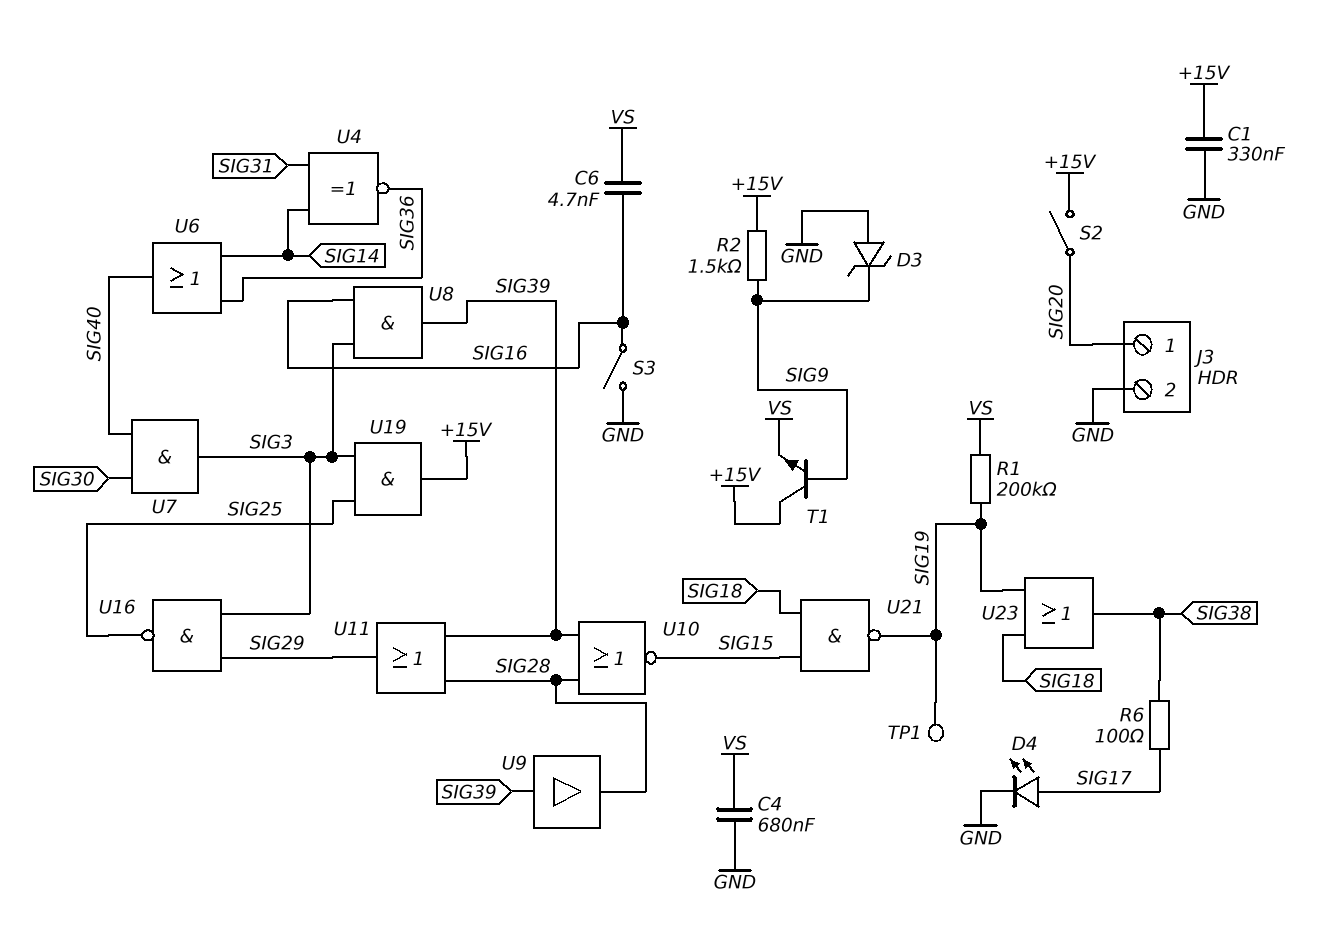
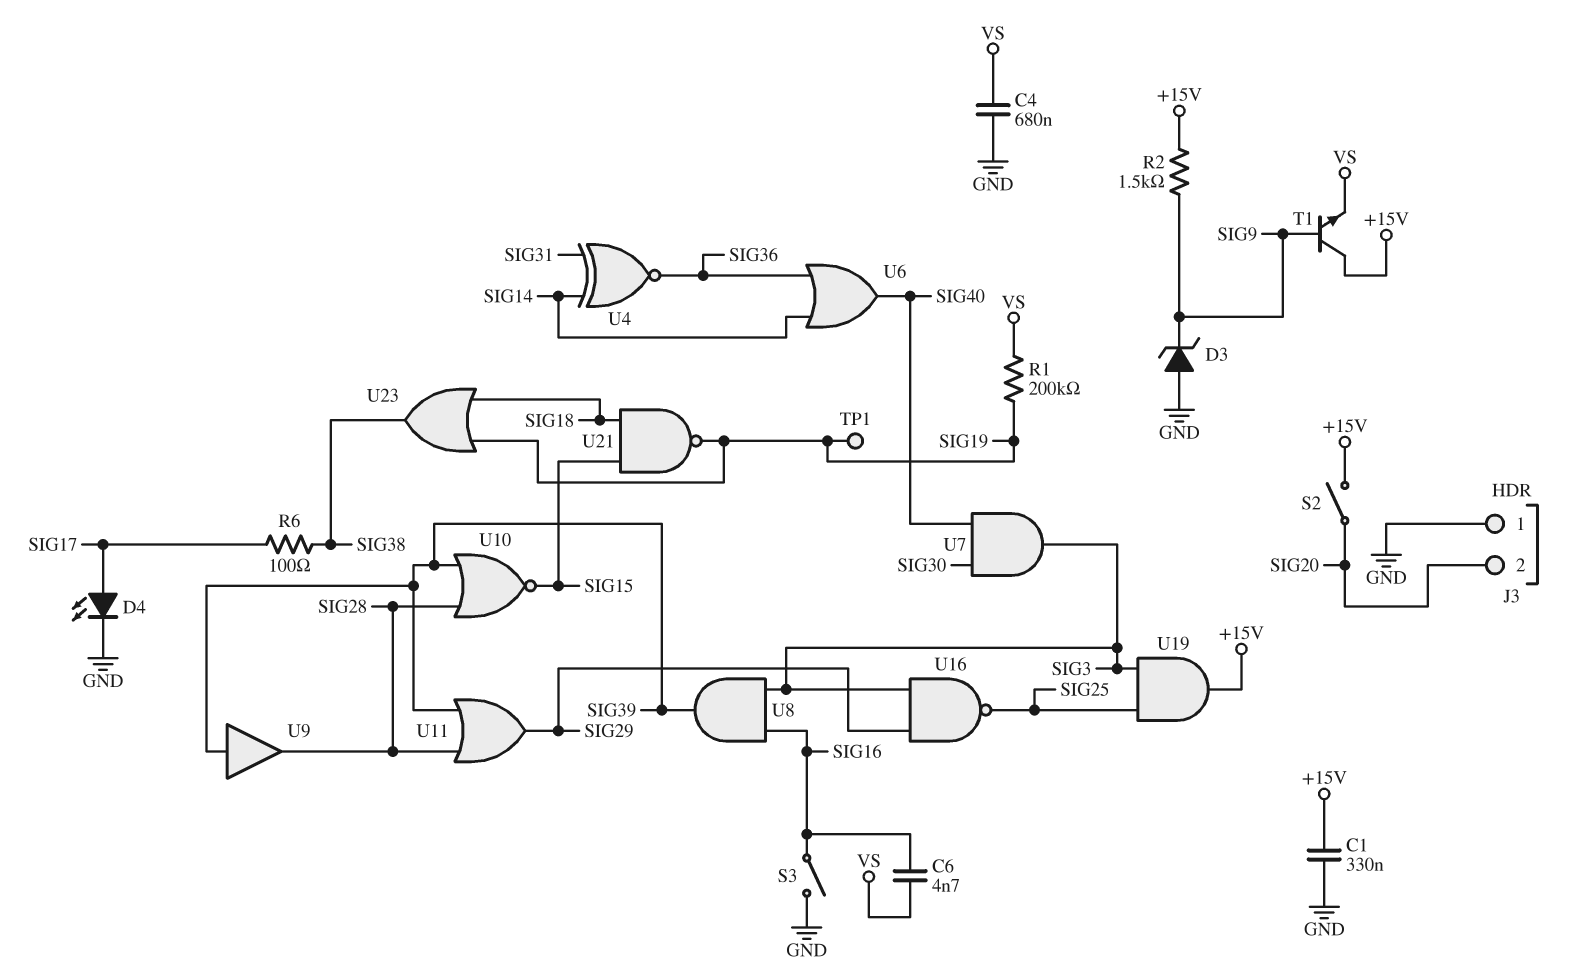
J3 pin 1: SIG20 -> GND
J3 pin 2: GND -> SIG20

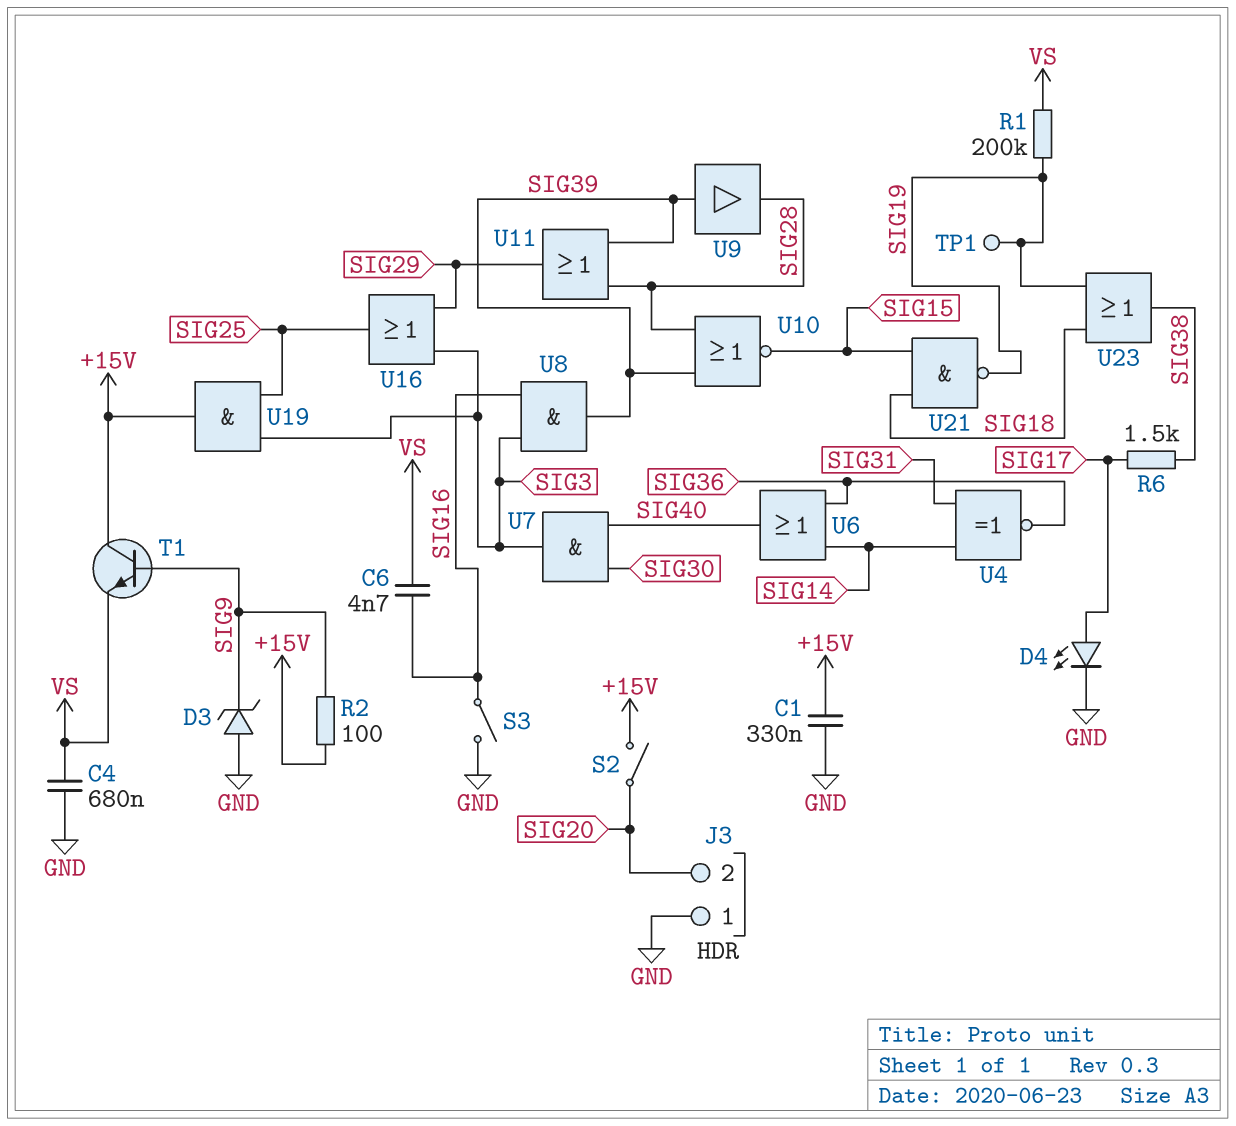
R2: 1.5k (+15V, SIG9) -> 100 (+15V, SIG9)
R6: 100 (SIG17, SIG38) -> 1.5k (SIG17, SIG38)
U16: NAND (in SIG3, in SIG29, out SIG25) -> OR (in SIG3, in SIG29, out SIG25)

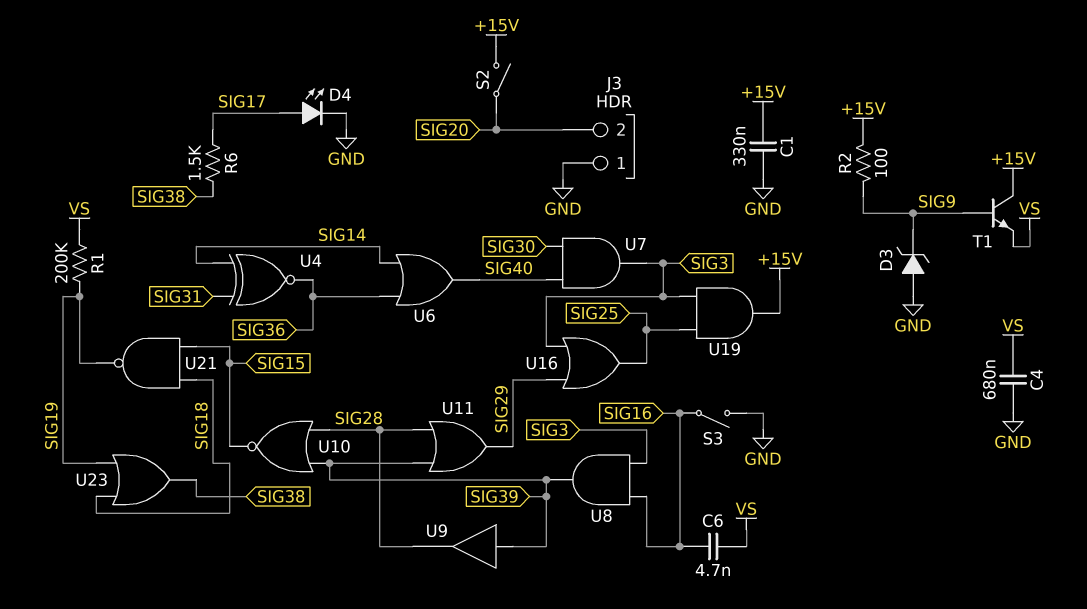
TP1: test point (SIG19) -> none

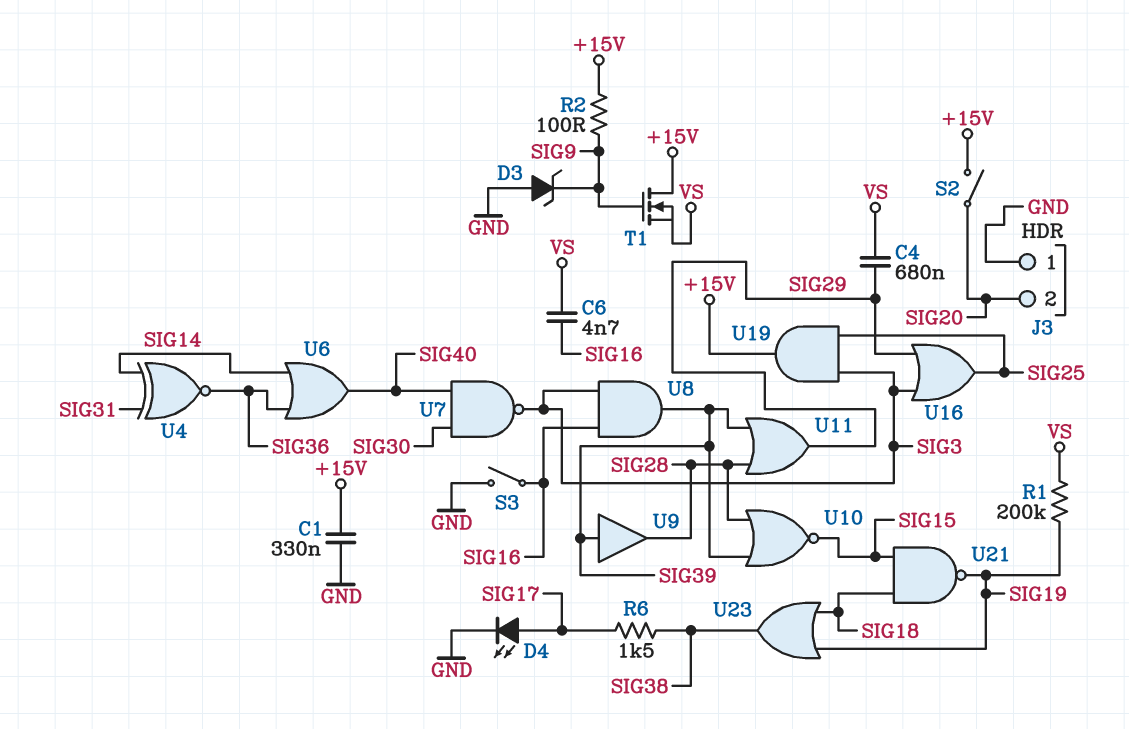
C4: 680nF (GND, VS) -> 680nF (SIG29, VS)
T1: NPN (B SIG9, C +15V, E VS) -> NMOS (G SIG9, D +15V, S VS)
U7: AND (in SIG30, in SIG40, out SIG3) -> NAND (in SIG30, in SIG40, out SIG3)

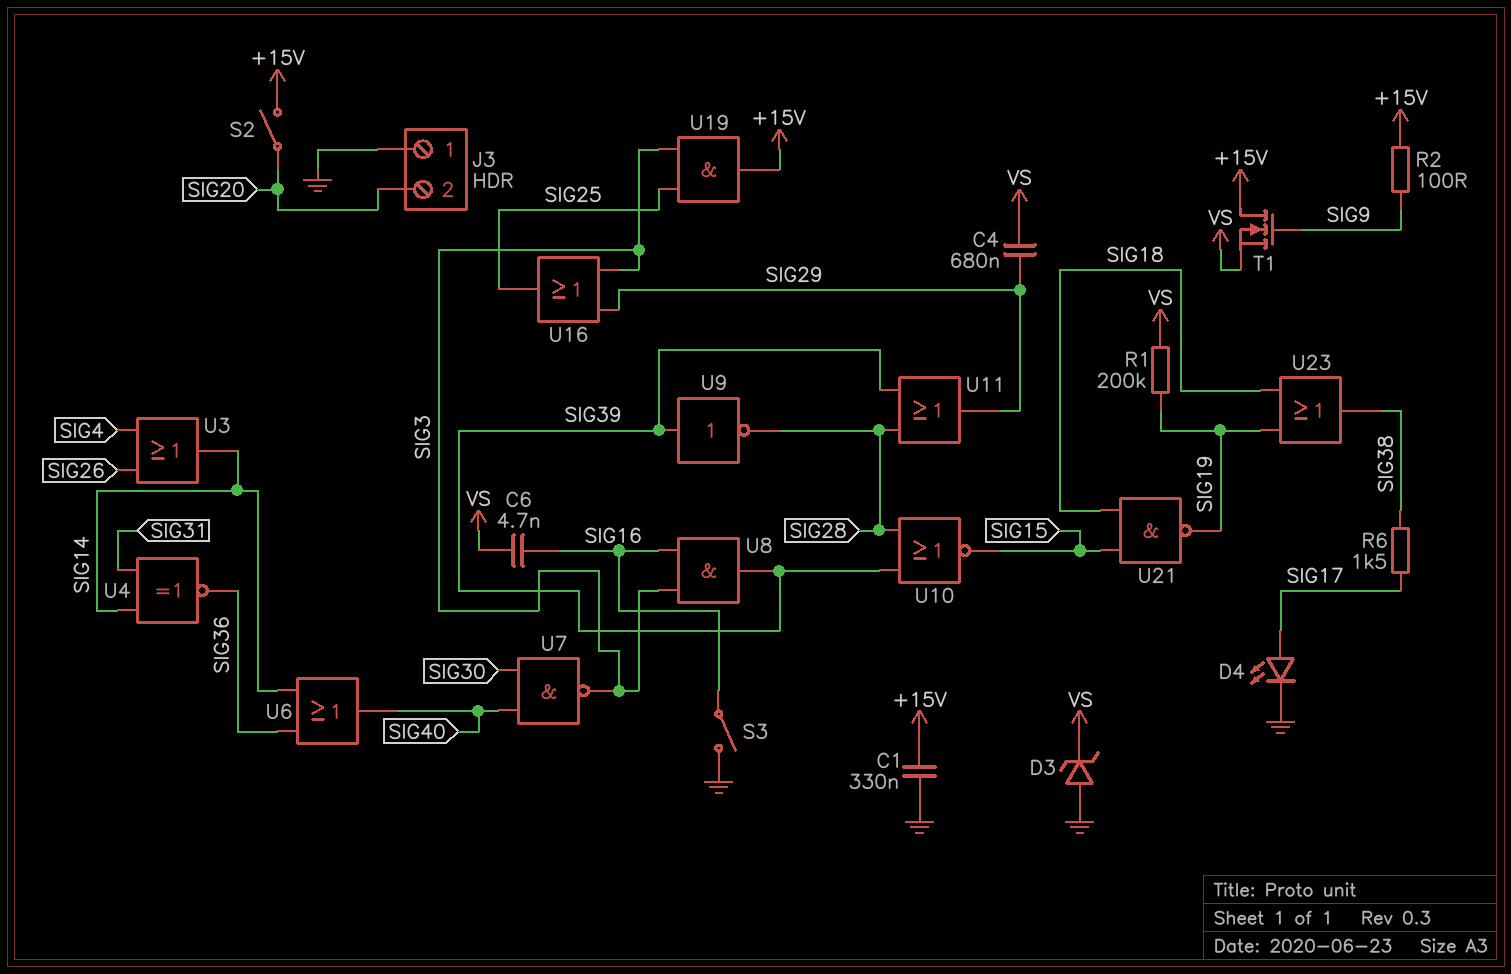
D3: zener (A GND, K SIG9) -> zener (A GND, K VS)
U3: none -> OR (in SIG4, in SIG26, out SIG14)
U9: buffer (in SIG39, out SIG28) -> NOT (in SIG39, out SIG28)

